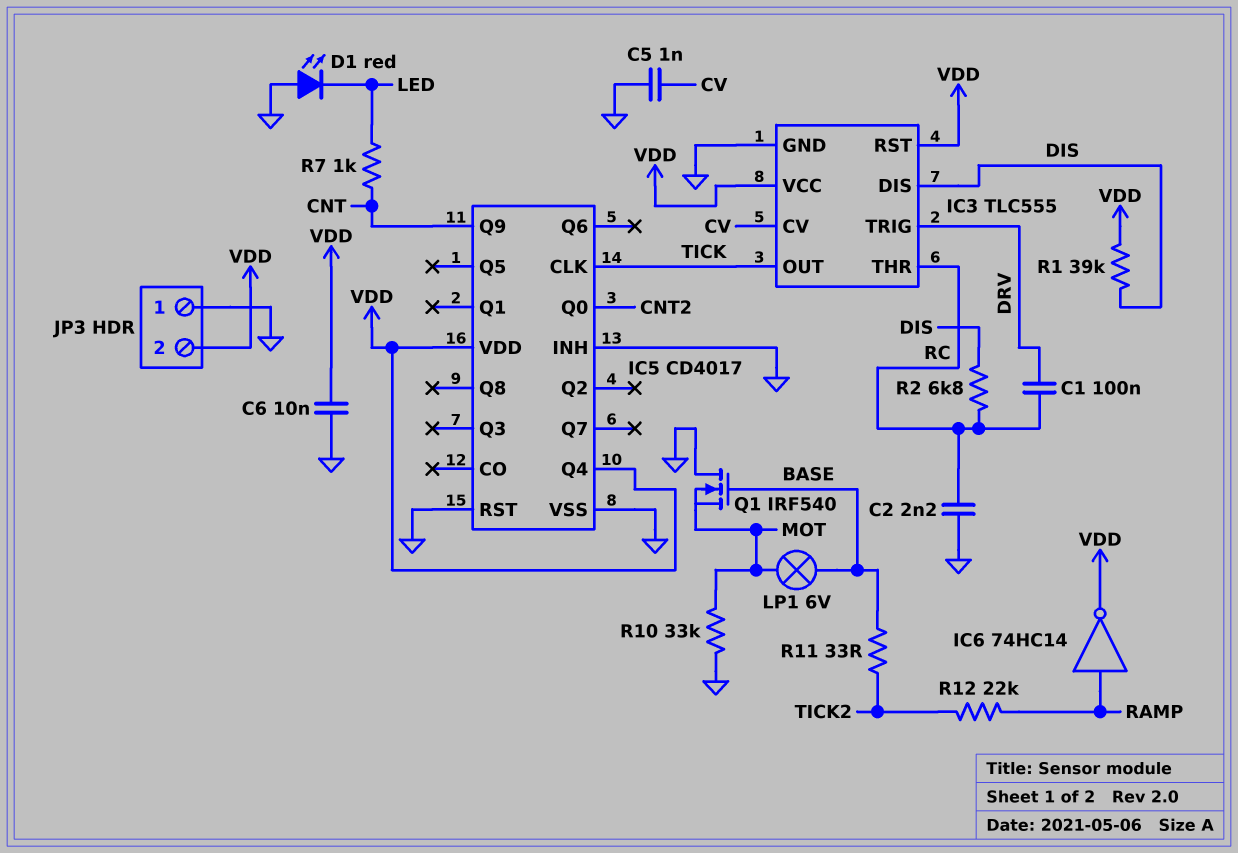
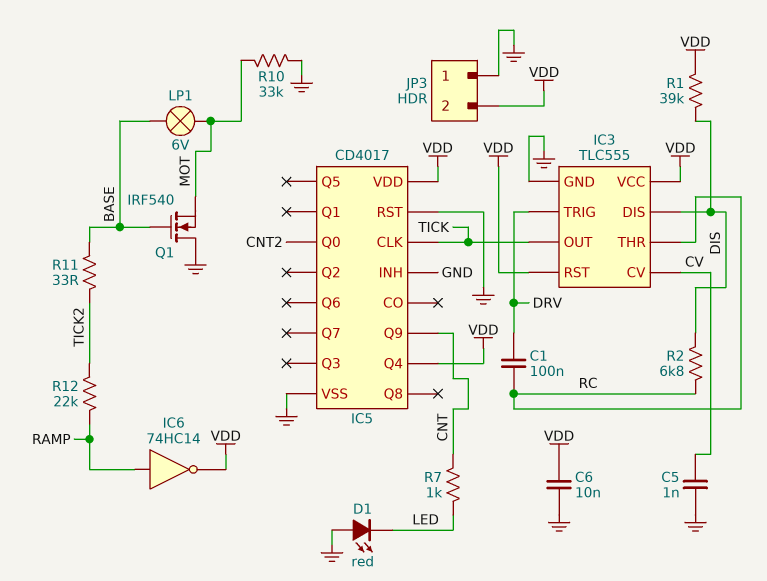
C2: 2.2nF (GND, RC) -> none

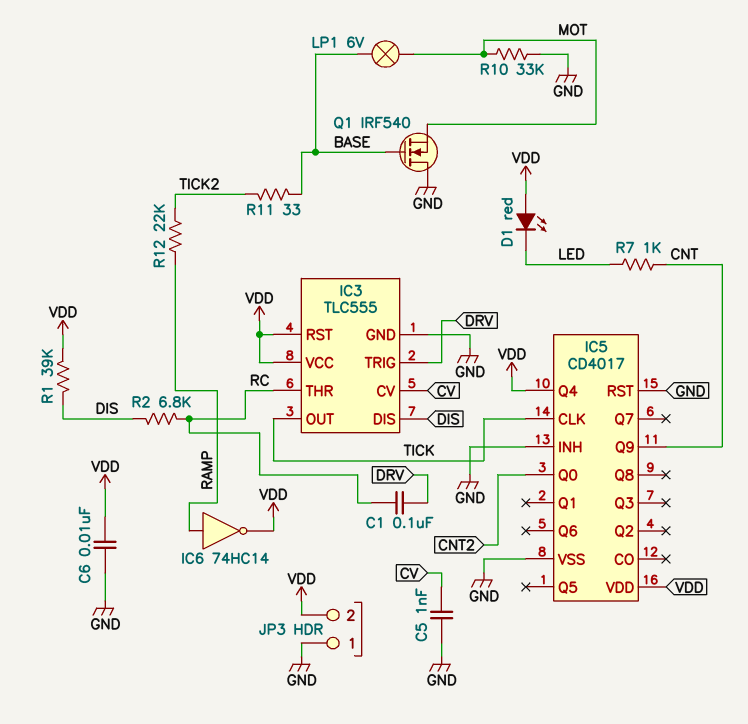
D1: LED red (A GND, K LED) -> LED red (A VDD, K LED)

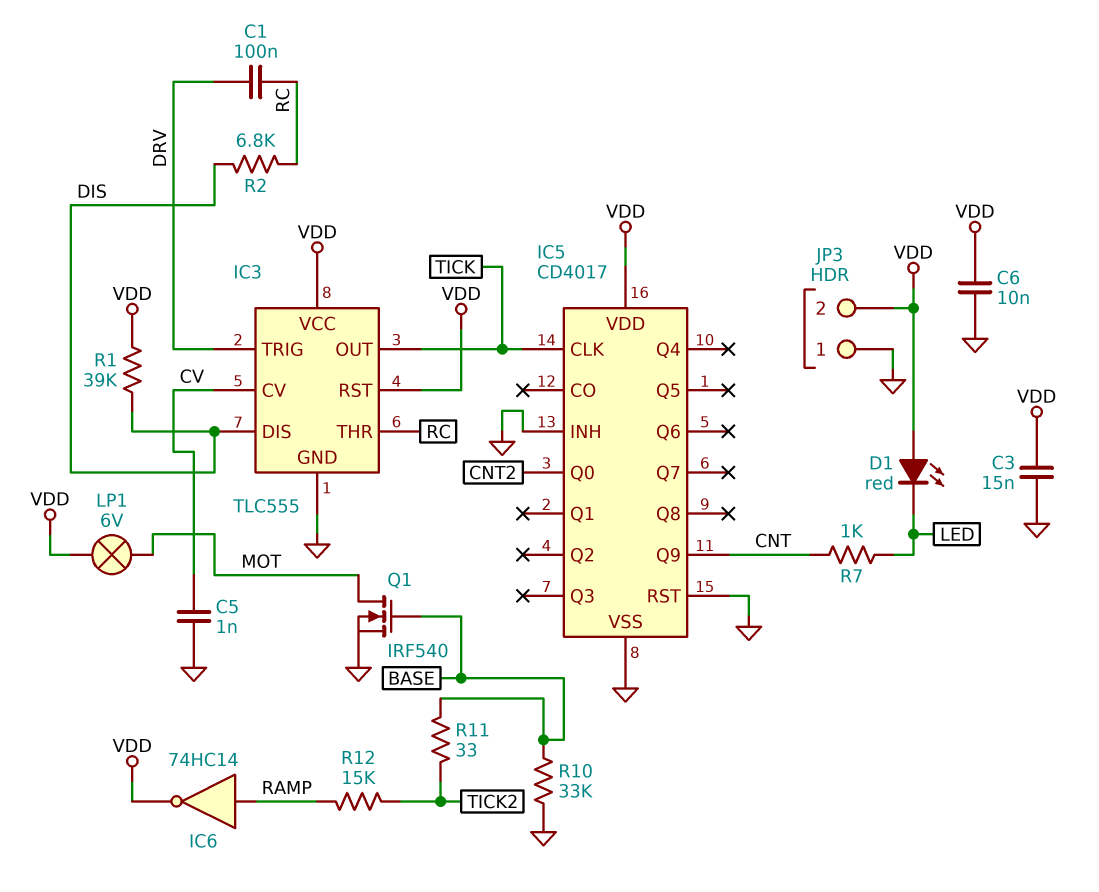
C3: none -> 15nF (GND, VDD)
IC5 pin Q4: VDD -> none
LP1: lamp 6V (BASE, MOT) -> lamp 6V (MOT, VDD)
Q1: NMOS IRF540 (G BASE, D GND, S MOT) -> NMOS IRF540 (G BASE, D MOT, S GND)
R10: 33k (GND, MOT) -> 33k (BASE, GND)
R12: 22k (RAMP, TICK2) -> 15k (RAMP, TICK2)

